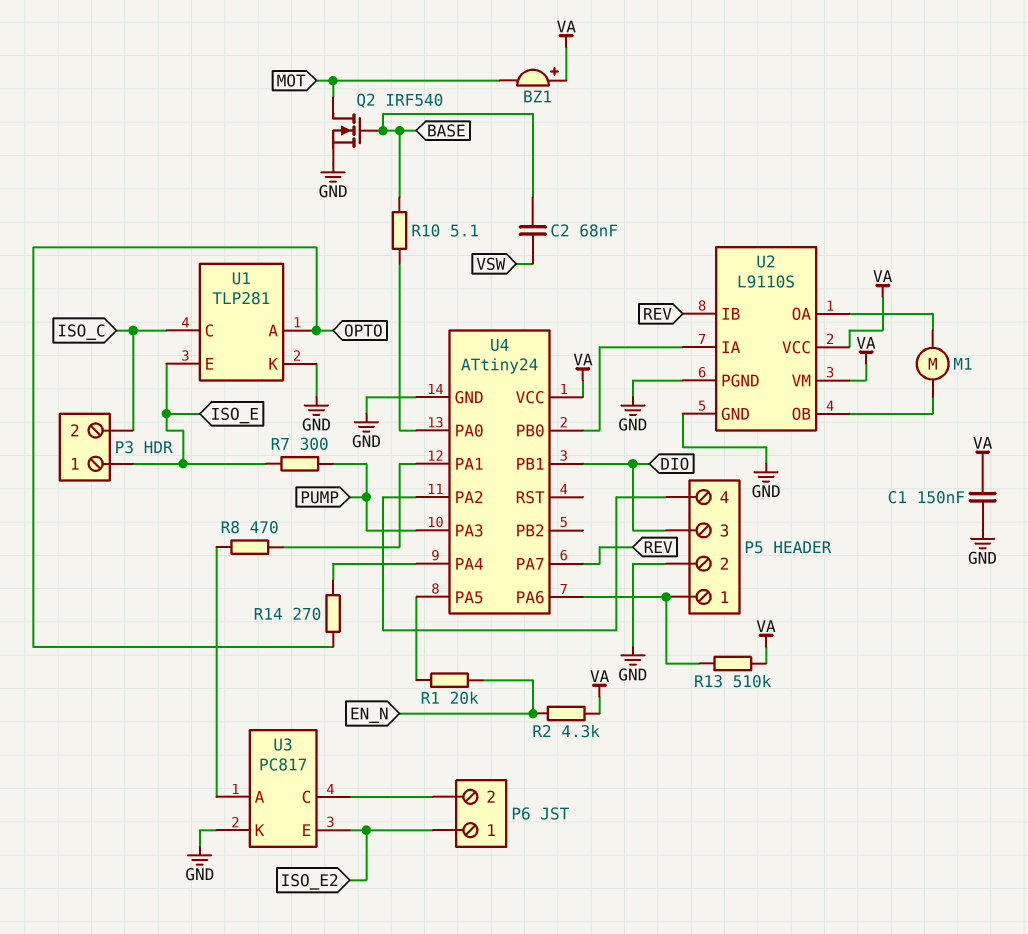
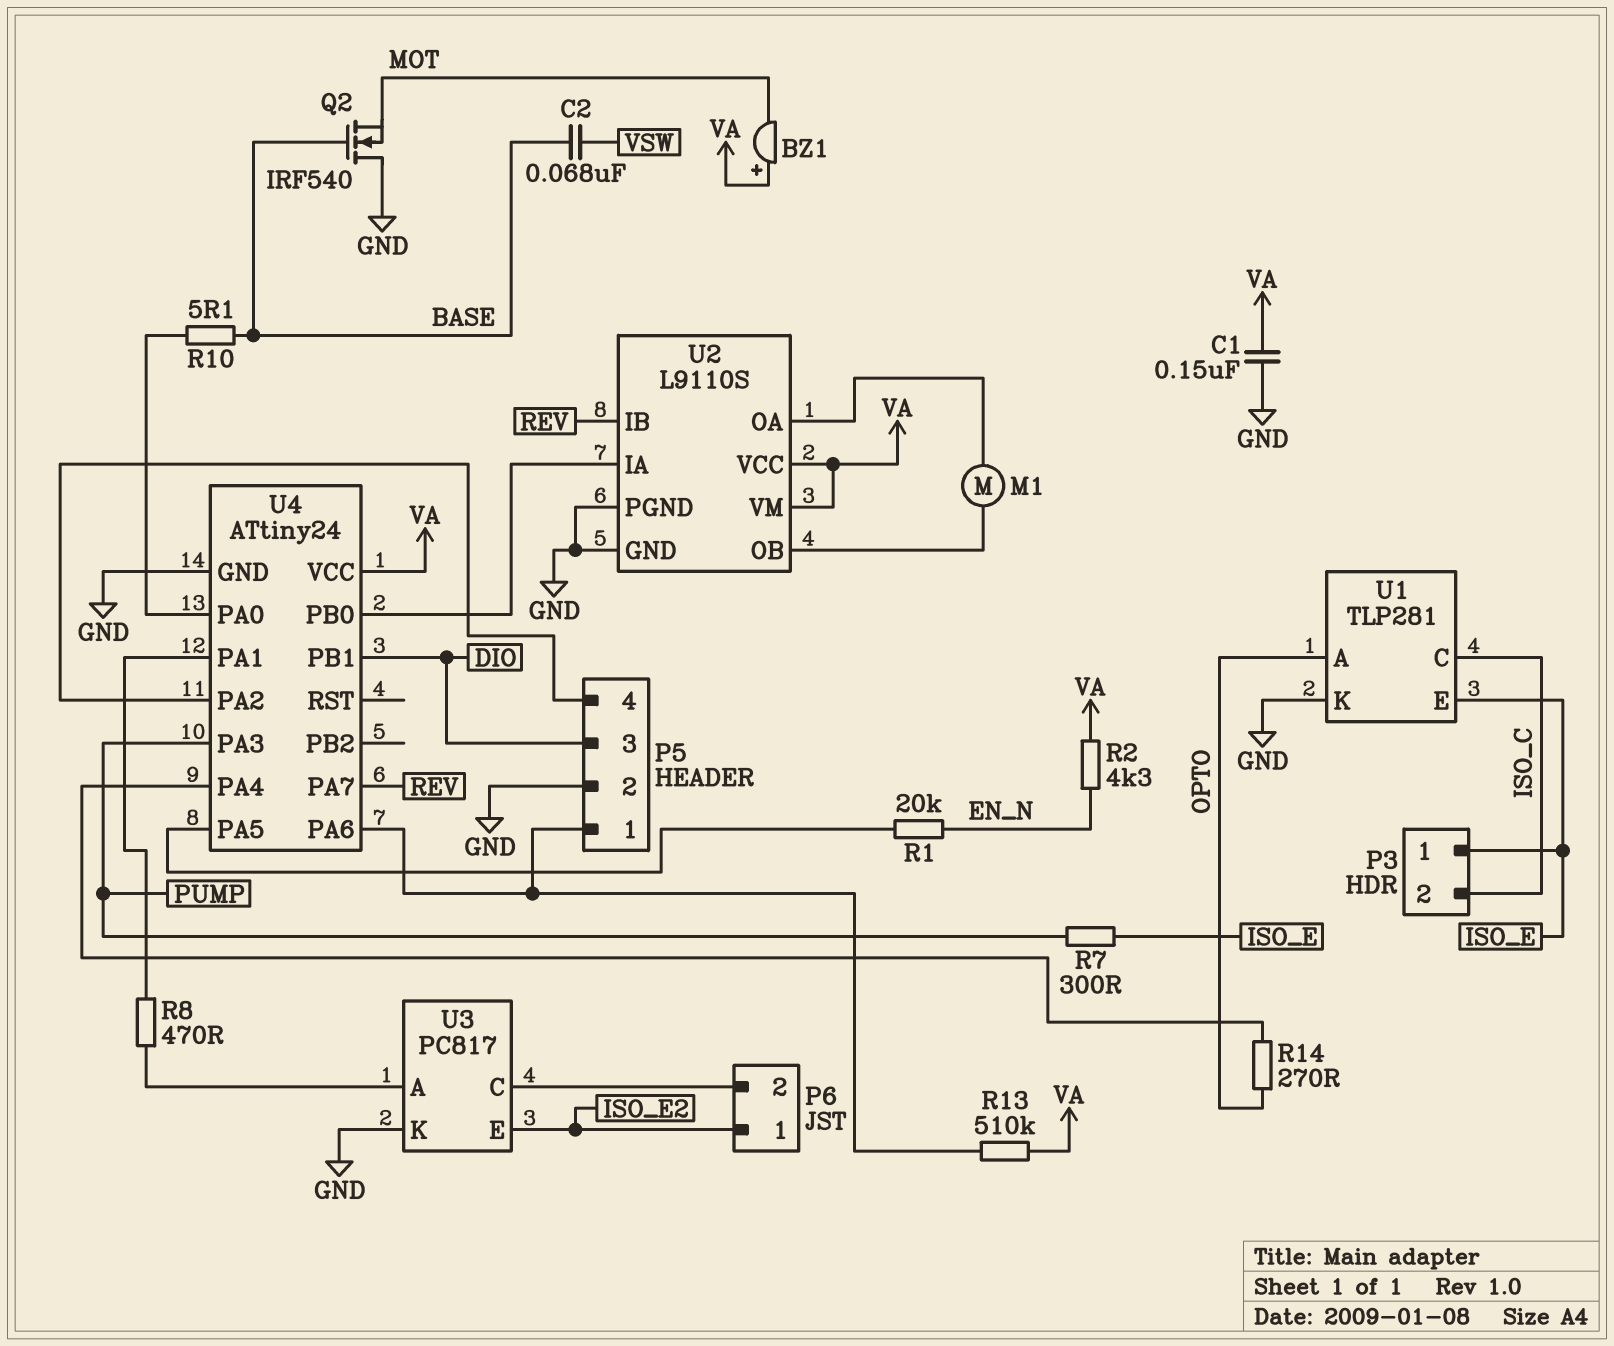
Q2: NMOS IRF540 (G BASE, D MOT, S GND) -> NMOS IRF540 (G BASE, D GND, S MOT)

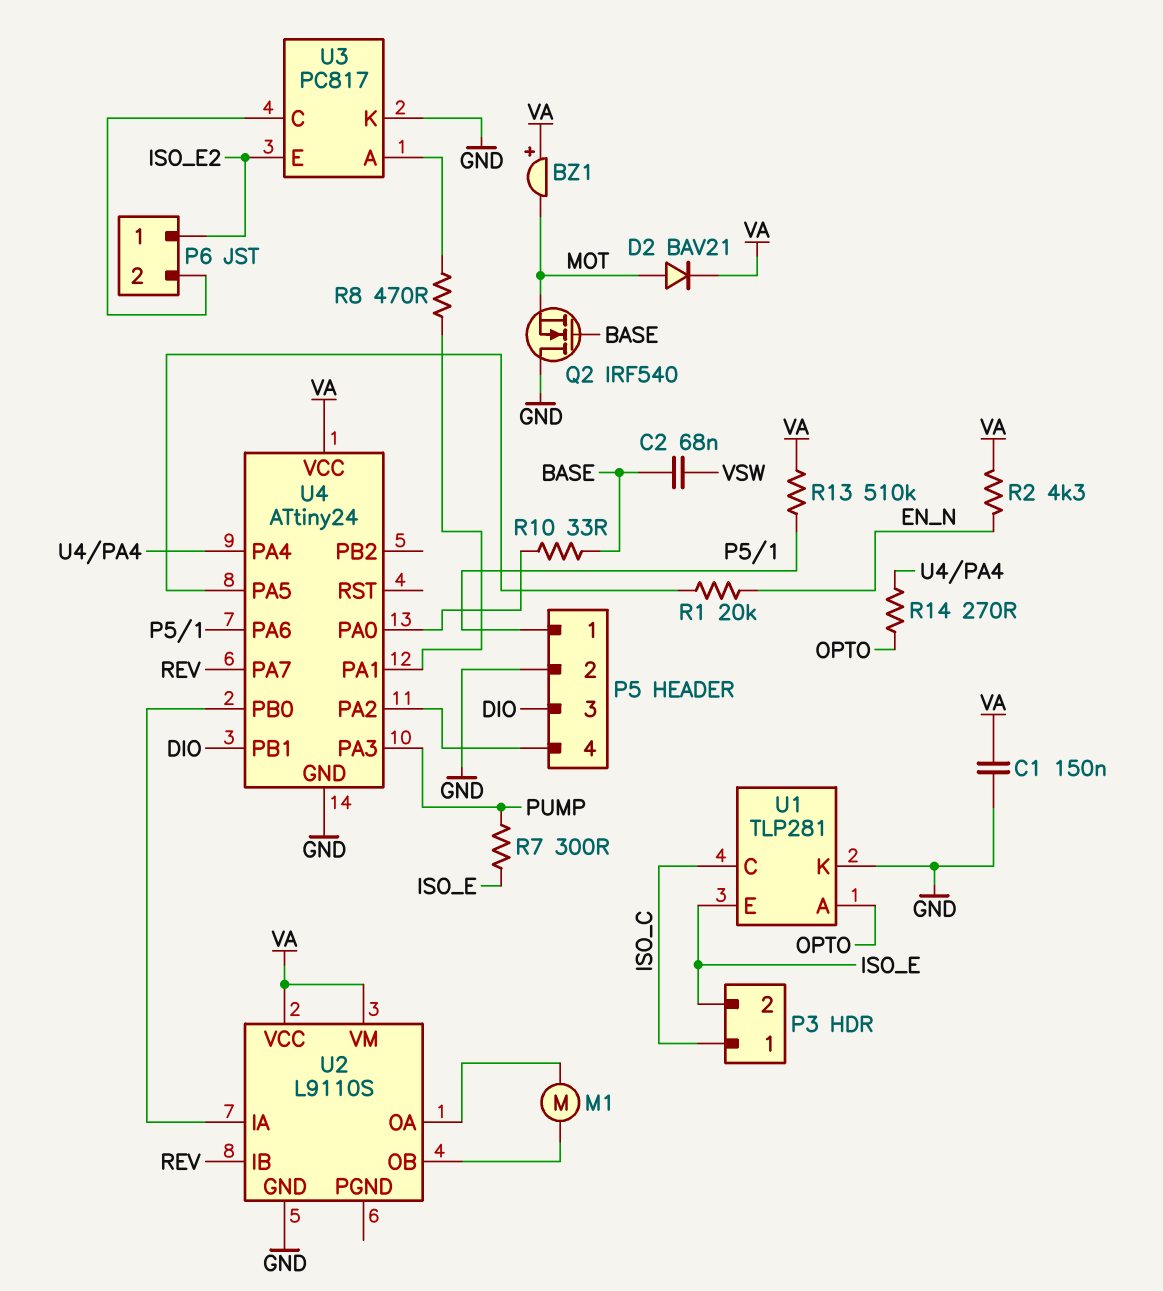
D2: none -> diode BAV21 (A MOT, K VA)
P3 pin 1: ISO_E -> ISO_C
P3 pin 2: ISO_C -> ISO_E
R10: 5.1 (BASE, U4/PA0) -> 33 (BASE, U4/PA0)
U2 pin PGND: GND -> none

